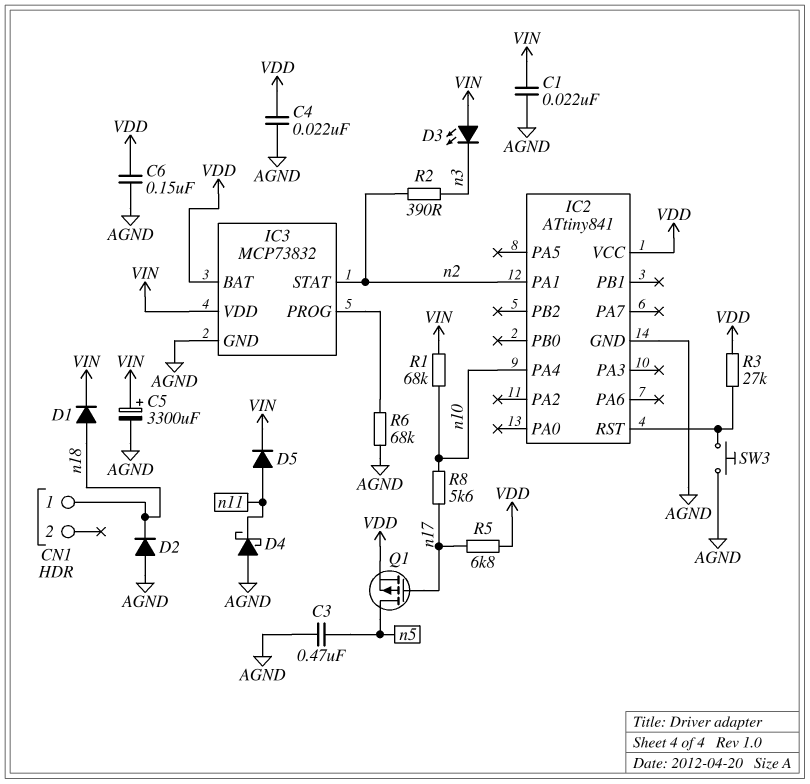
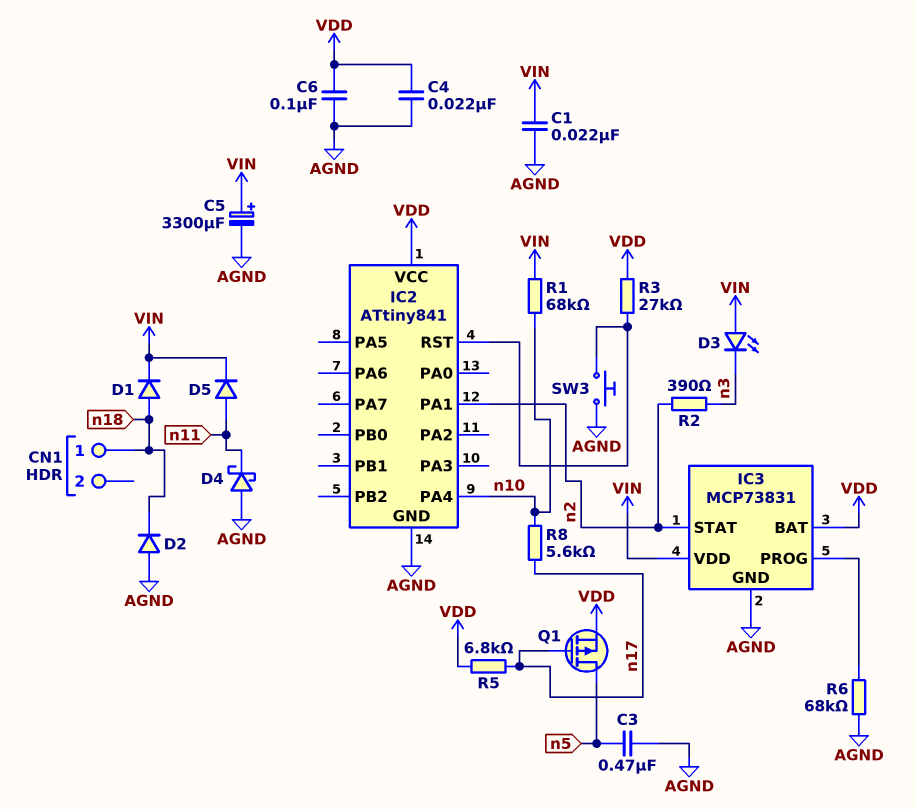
C6: 150nF (AGND, VDD) -> 100nF (AGND, VDD)
IC3: MCP73832 -> MCP73831

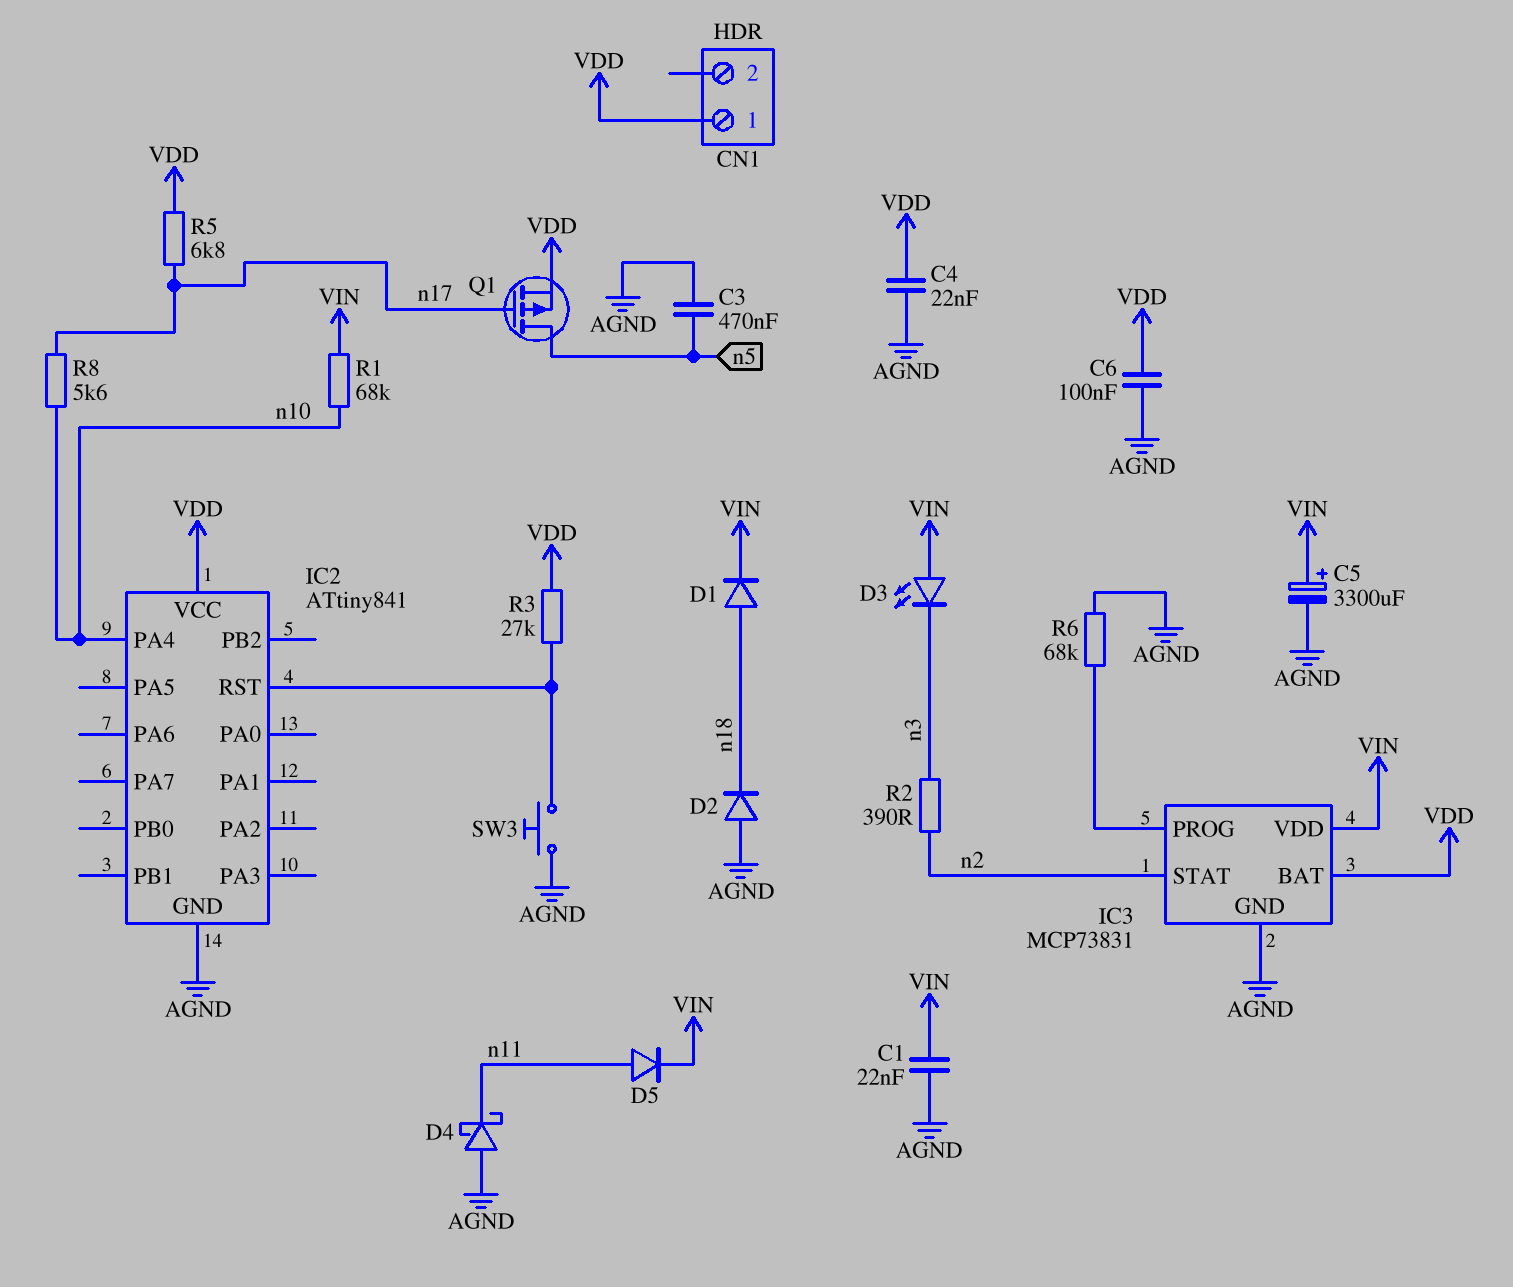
CN1 pin 1: n18 -> VDD
IC2 pin PA1: n2 -> none

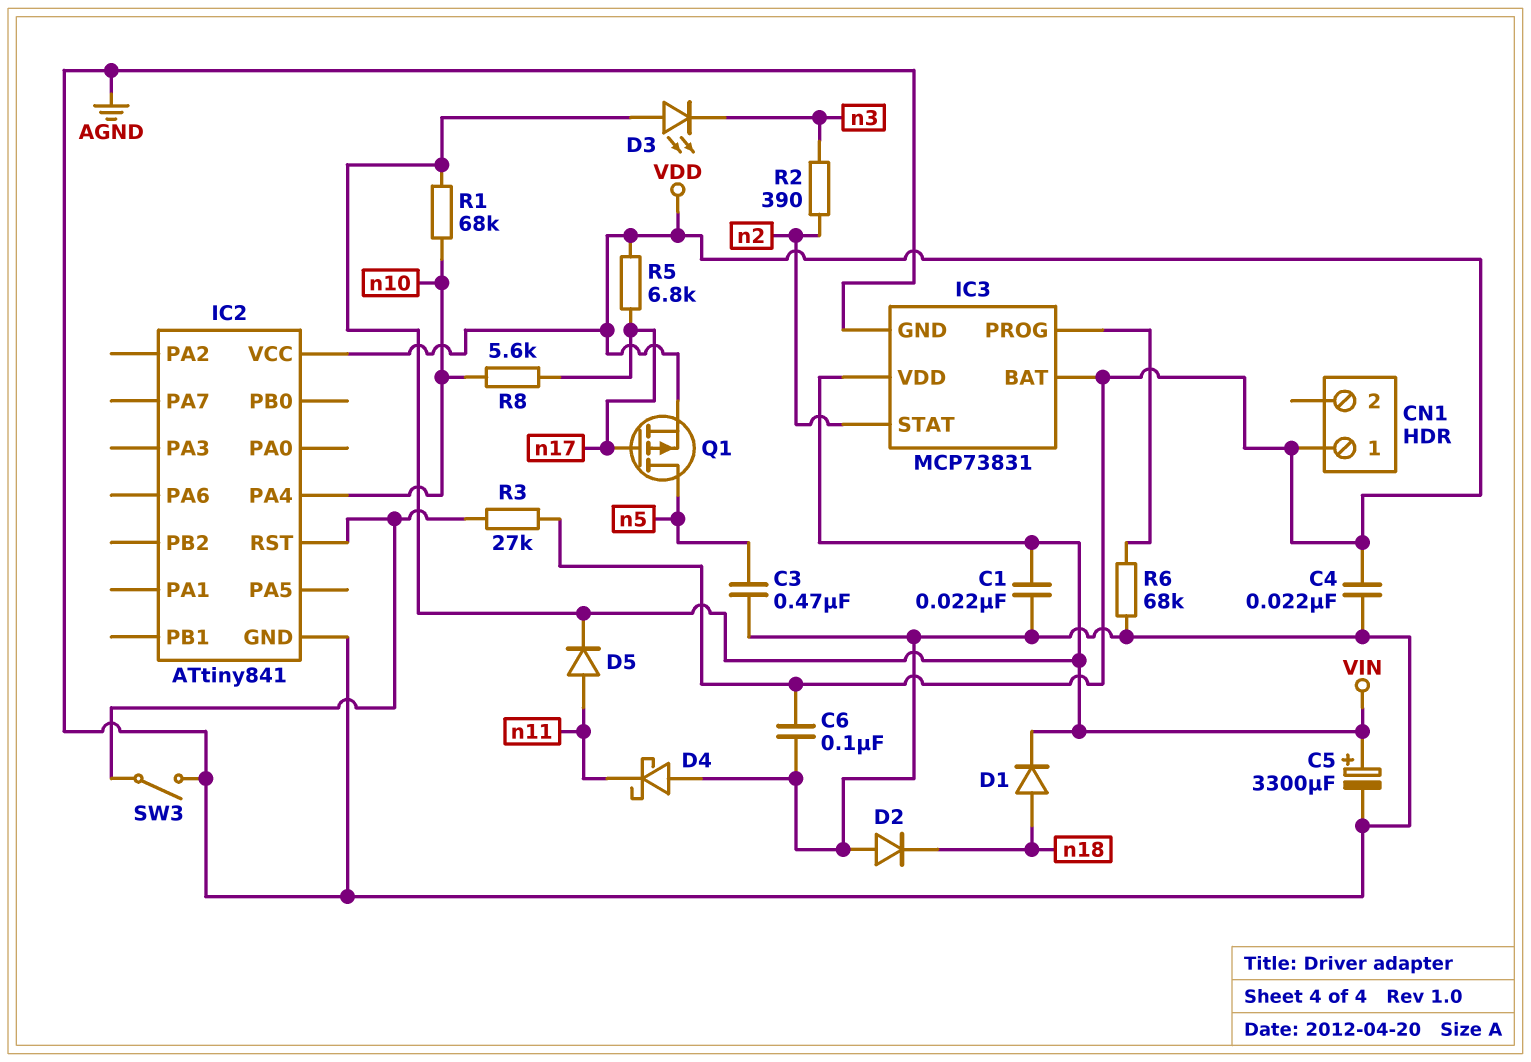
SW3: button (AGND, IC2/RST) -> switch (AGND, IC2/RST)

